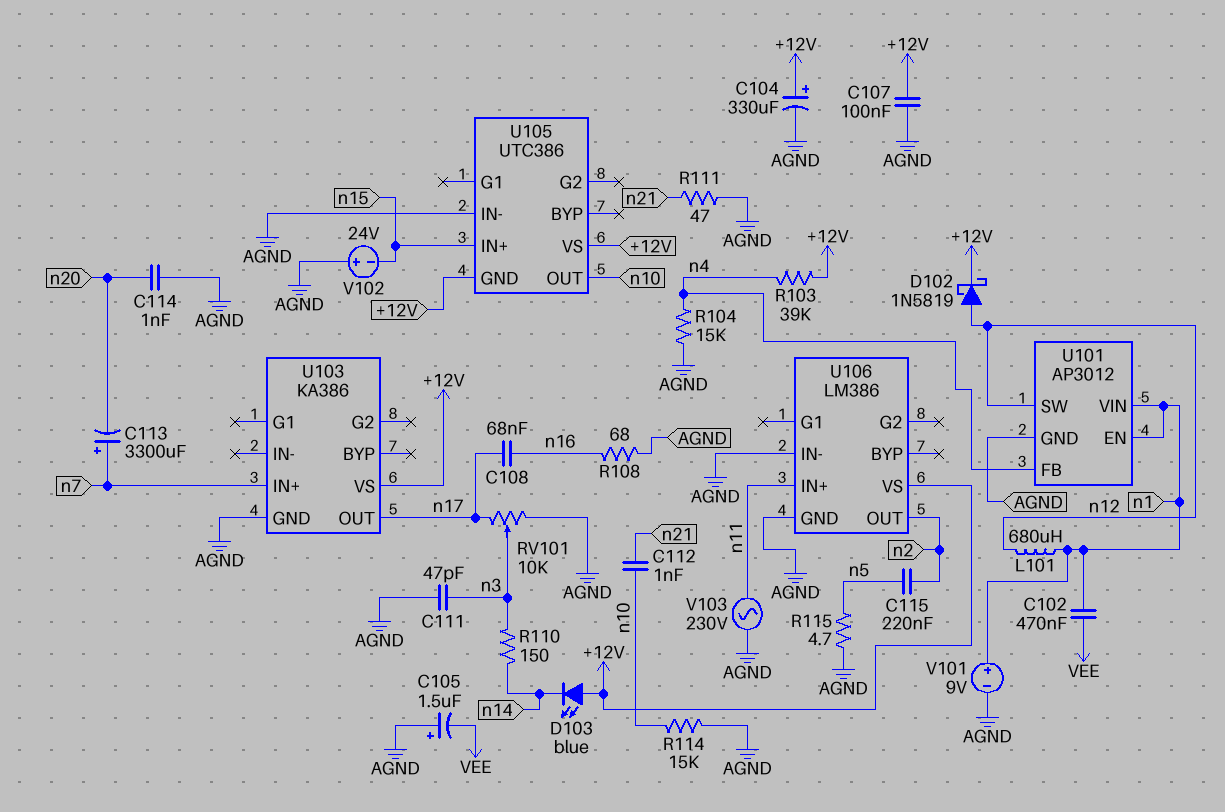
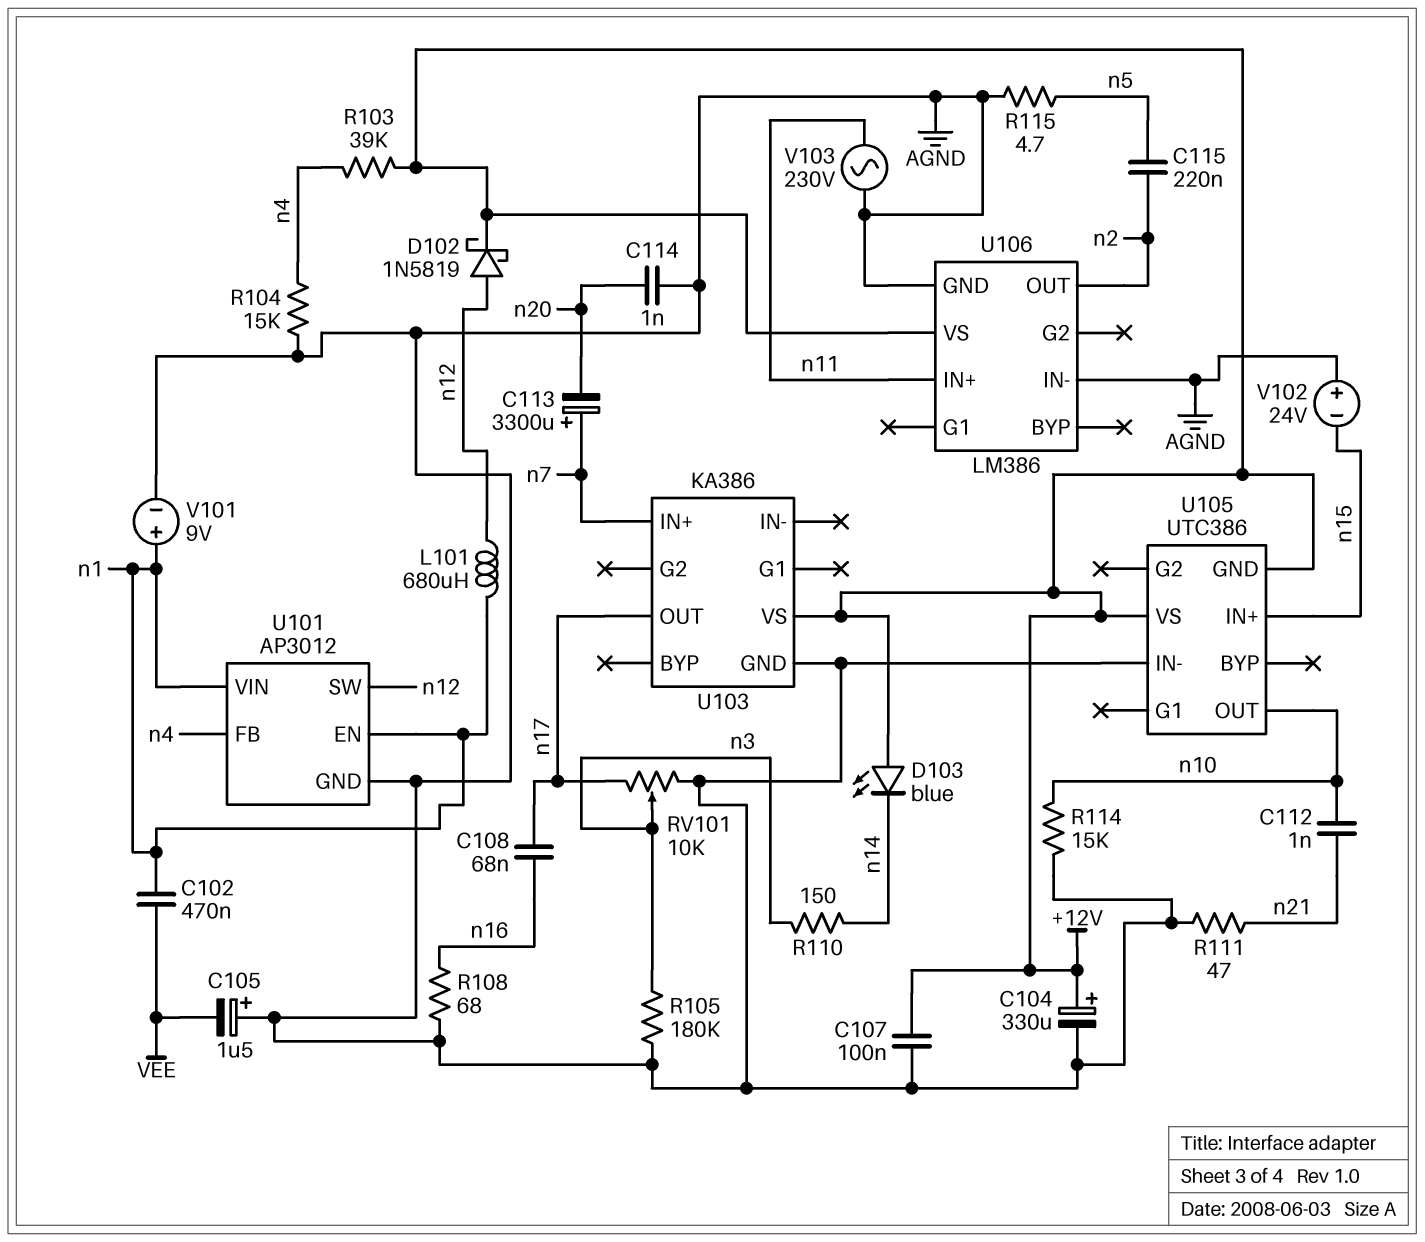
C111: 47pF (AGND, n3) -> none
R105: none -> 180k (AGND, n3)

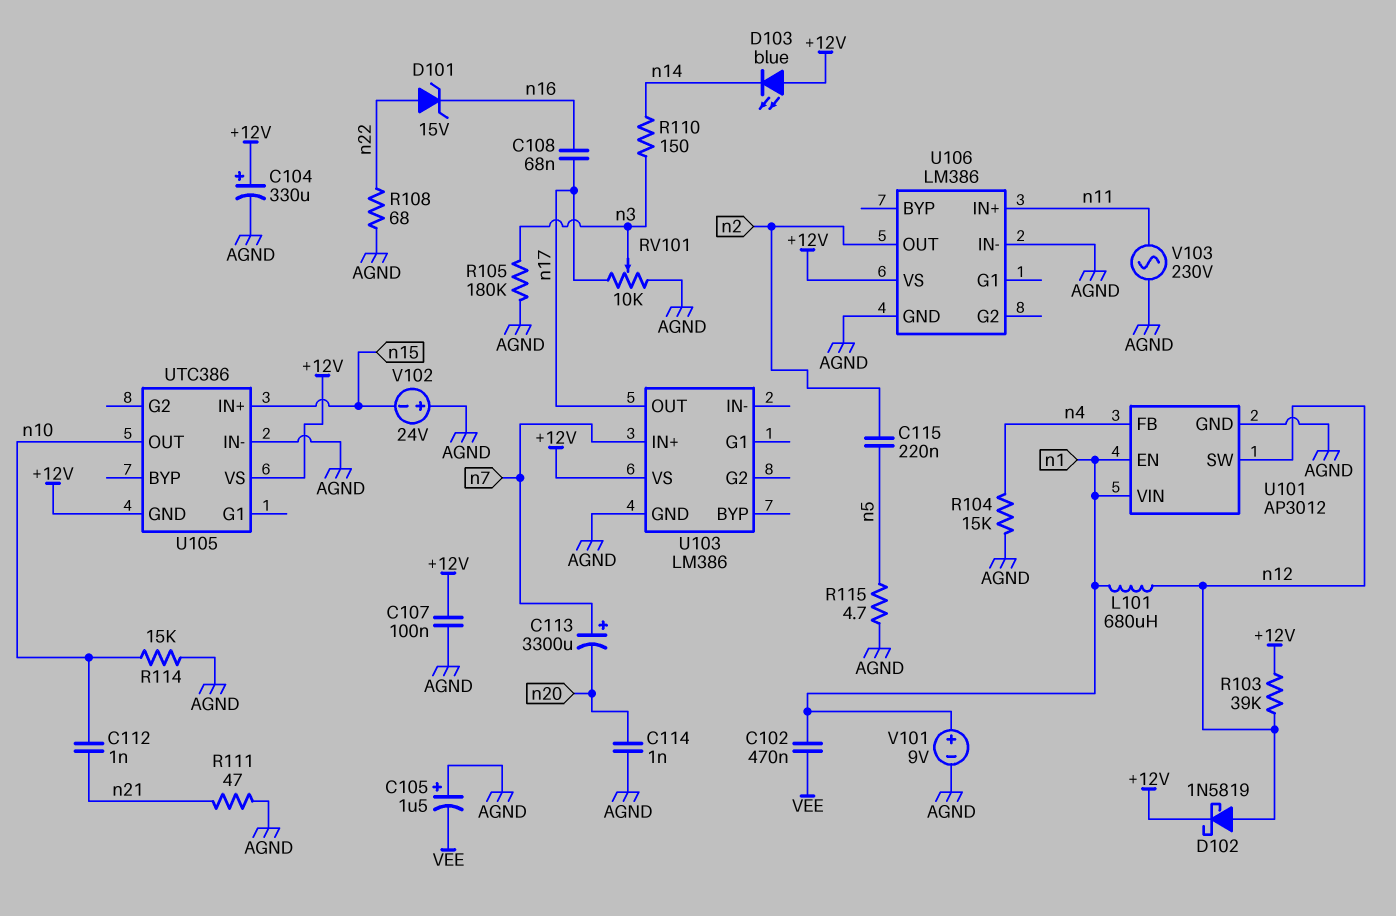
D101: none -> zener 15V (A n22, K n16)
R103: 39k (+12V, n4) -> 39k (+12V, n12)
R108: 68 (AGND, n16) -> 68 (AGND, n22)
U103: KA386 -> LM386

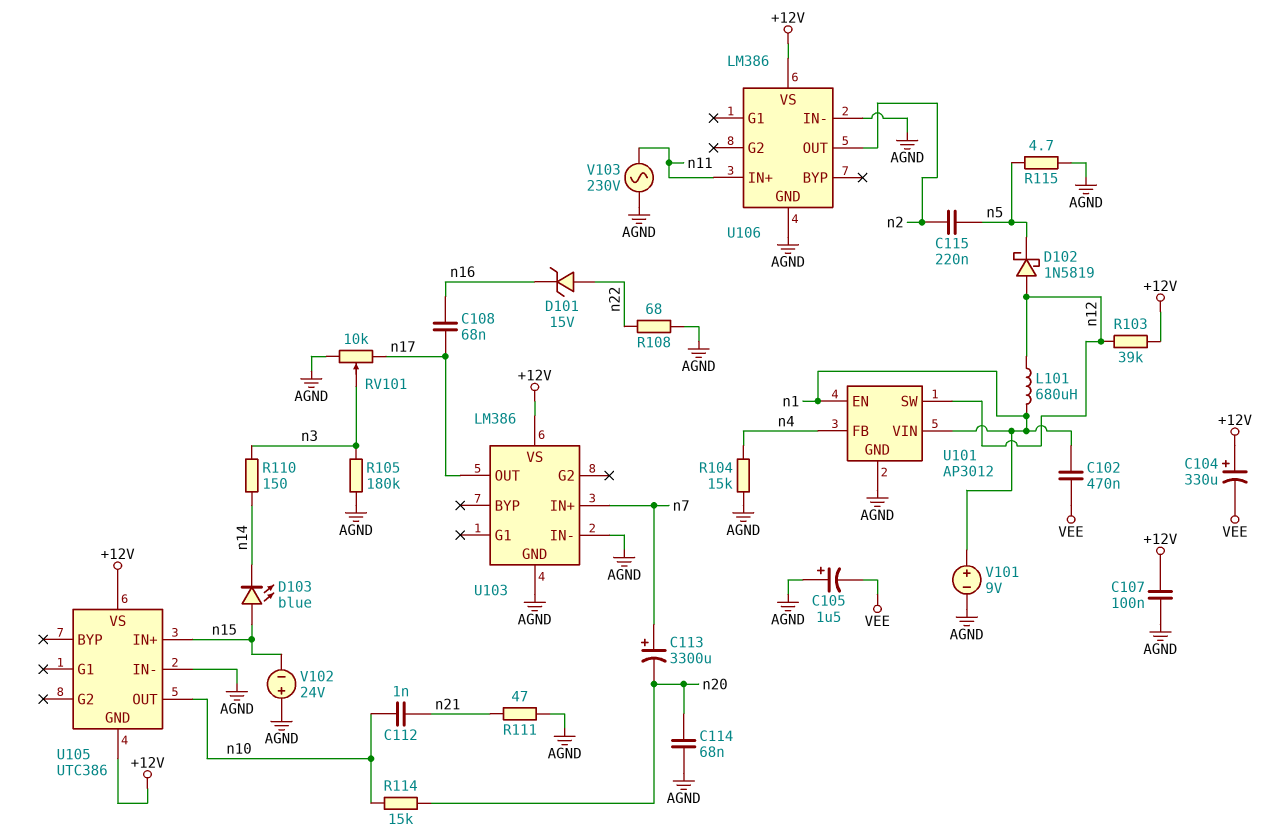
C104: 330uF (plus +12V, minus AGND) -> 330uF (plus +12V, minus VEE)
C114: 1nF (AGND, n20) -> 68nF (AGND, n20)
D102: schottky 1N5819 (A n12, K +12V) -> schottky 1N5819 (A n12, K n5)
D103: LED blue (A +12V, K n14) -> LED blue (A n15, K n14)
R114: 15k (AGND, n10) -> 15k (n10, n20)
U103 pin IN-: none -> AGND

